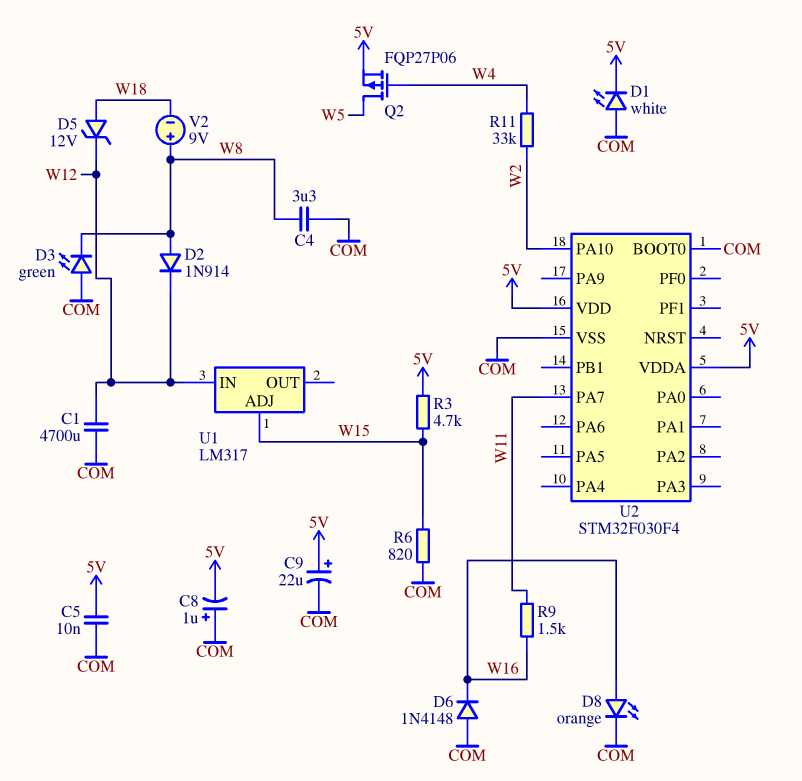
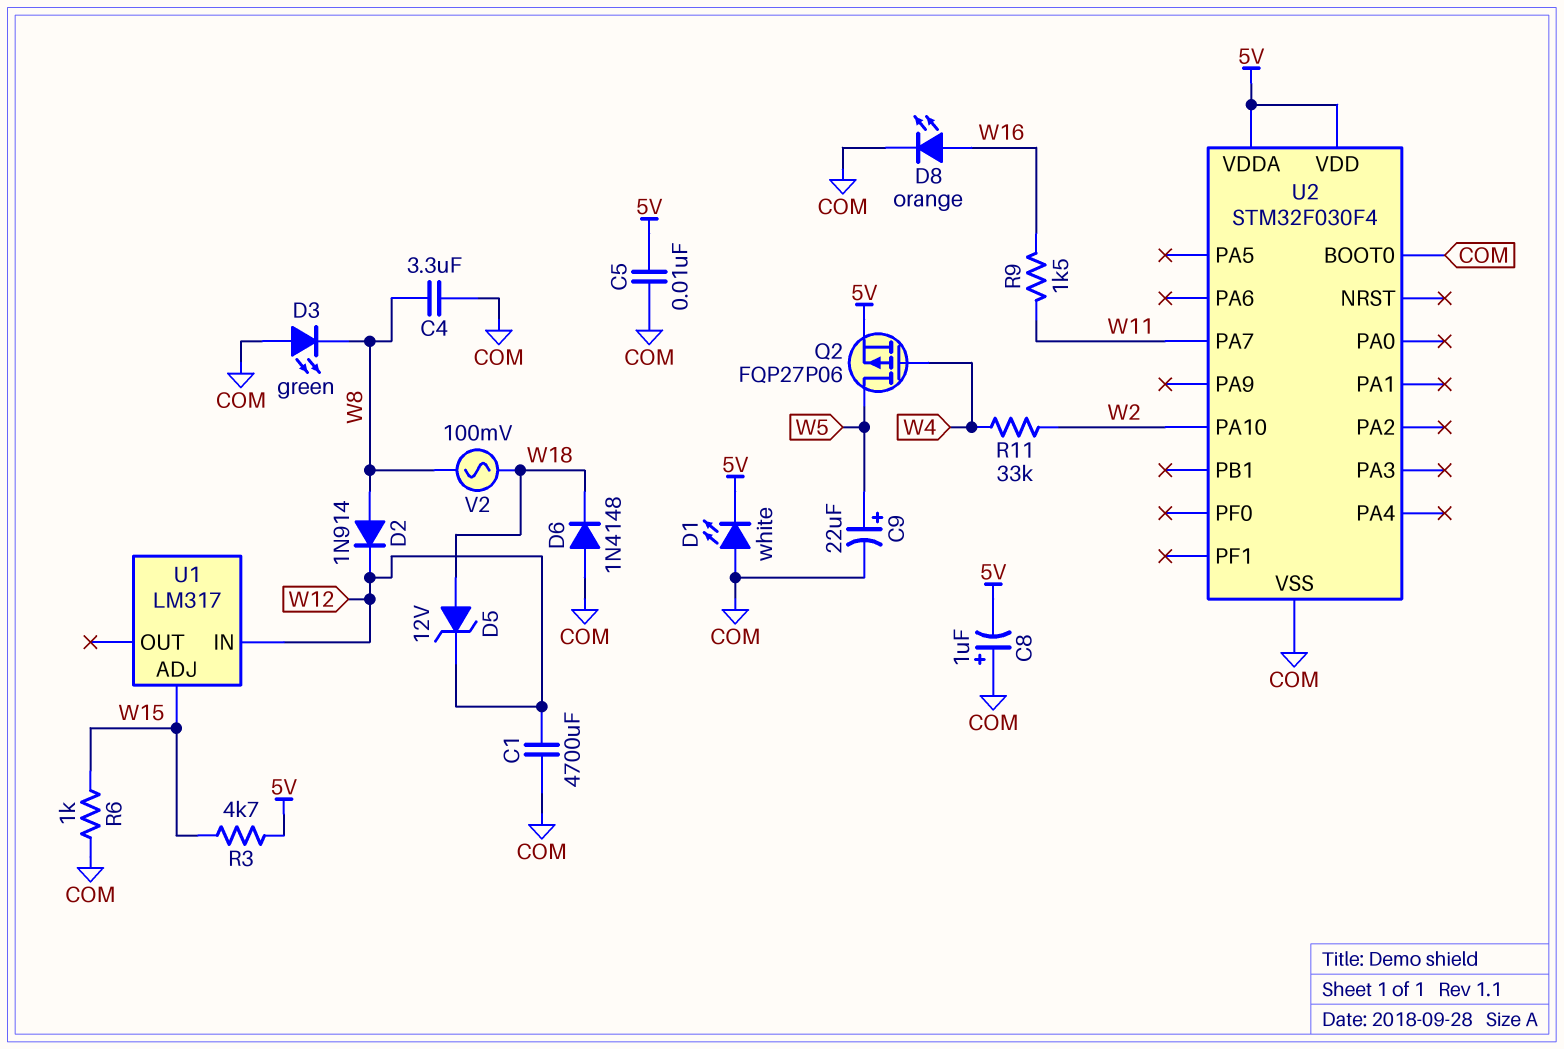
C9: 22uF (plus 5V, minus COM) -> 22uF (plus W5, minus COM)
D6: diode 1N4148 (A COM, K W16) -> diode 1N4148 (A COM, K W18)
R6: 820 (COM, W15) -> 1k (COM, W15)
V2: 9V (plus W8, minus W18) -> AC 100mV (W8, W18)

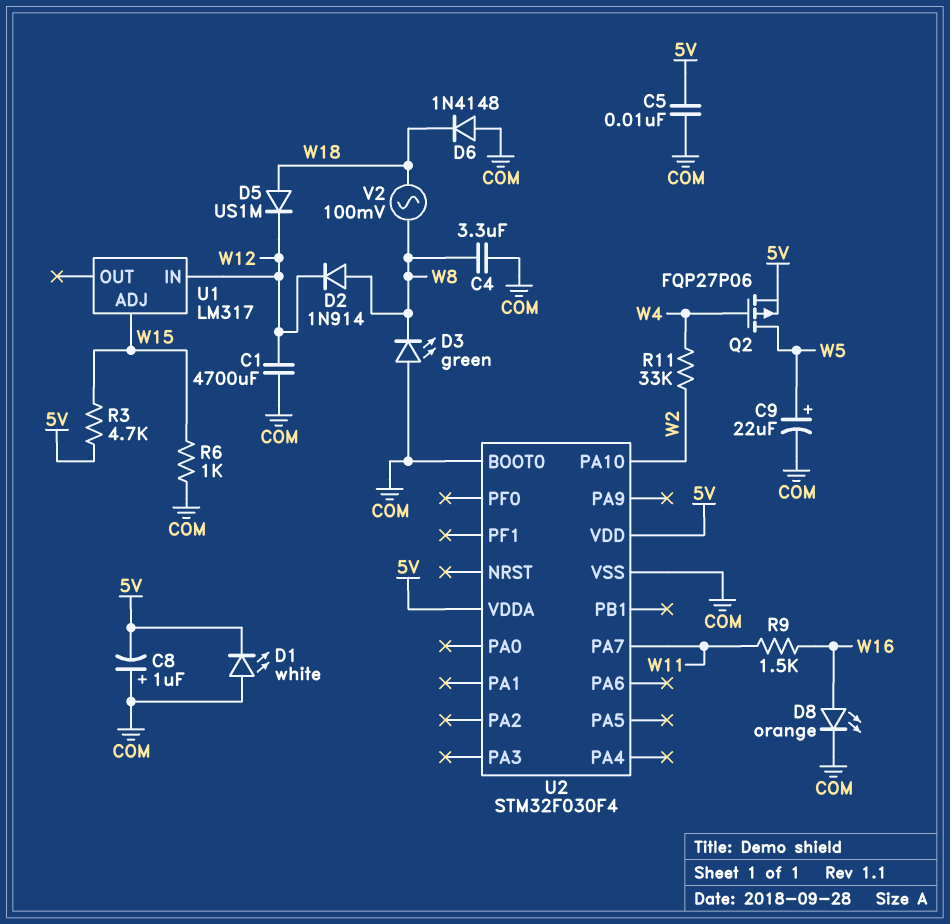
D5: zener 12V (A W18, K W12) -> diode US1M (A W18, K W12)

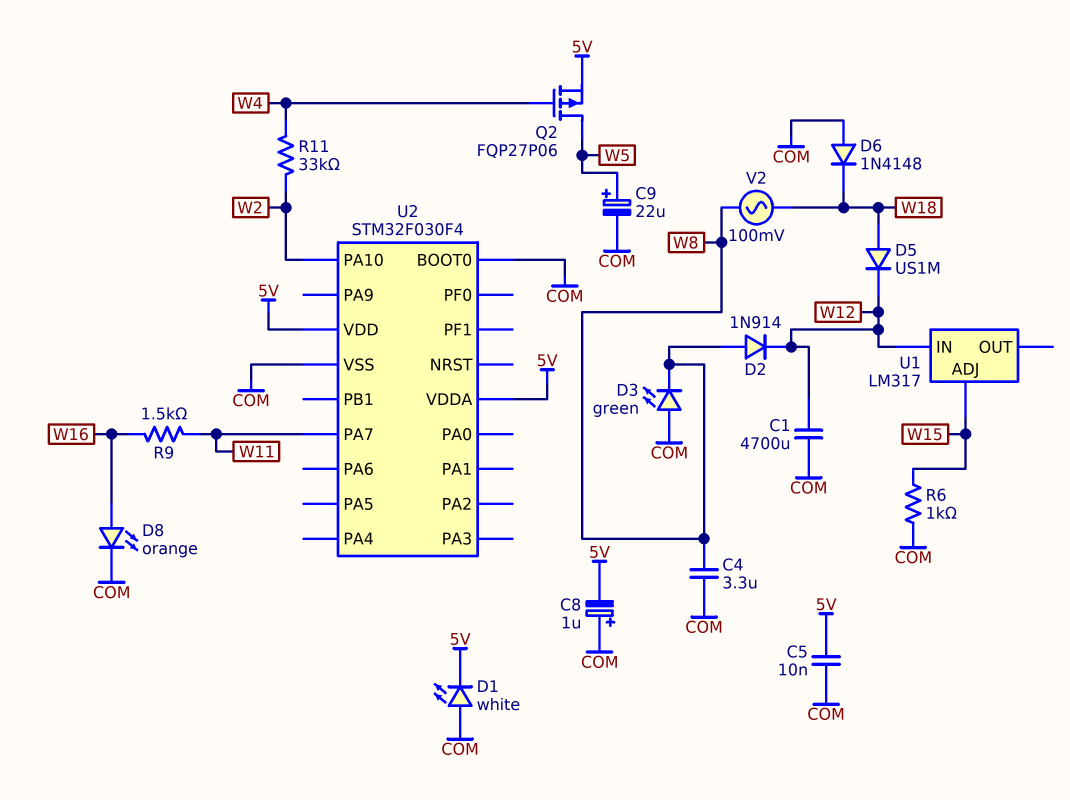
R3: 4.7k (5V, W15) -> none

